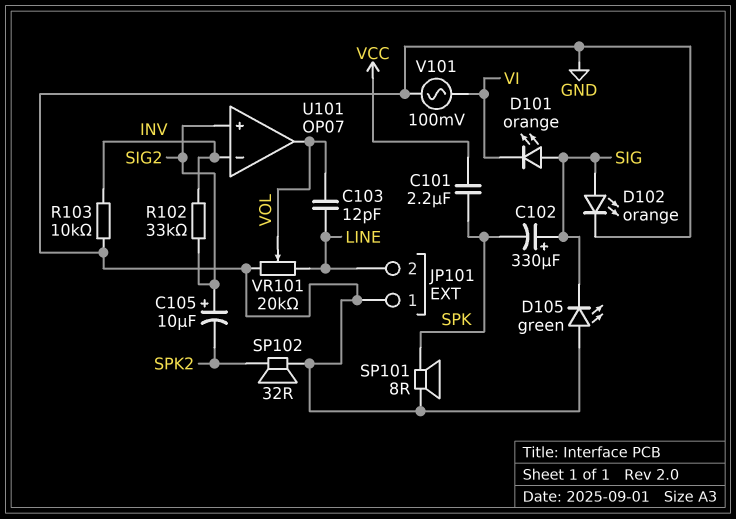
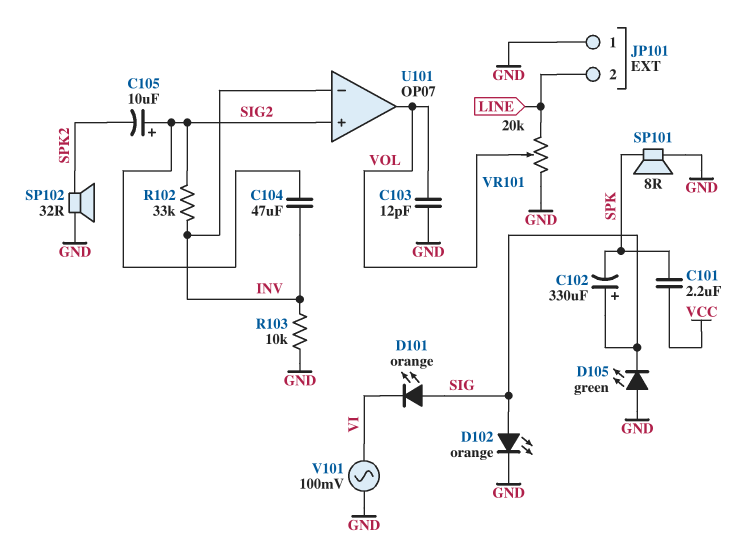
C103: 12pF (LINE, VOL) -> 12pF (GND, VOL)
C104: none -> 47uF (INV, SIG2)

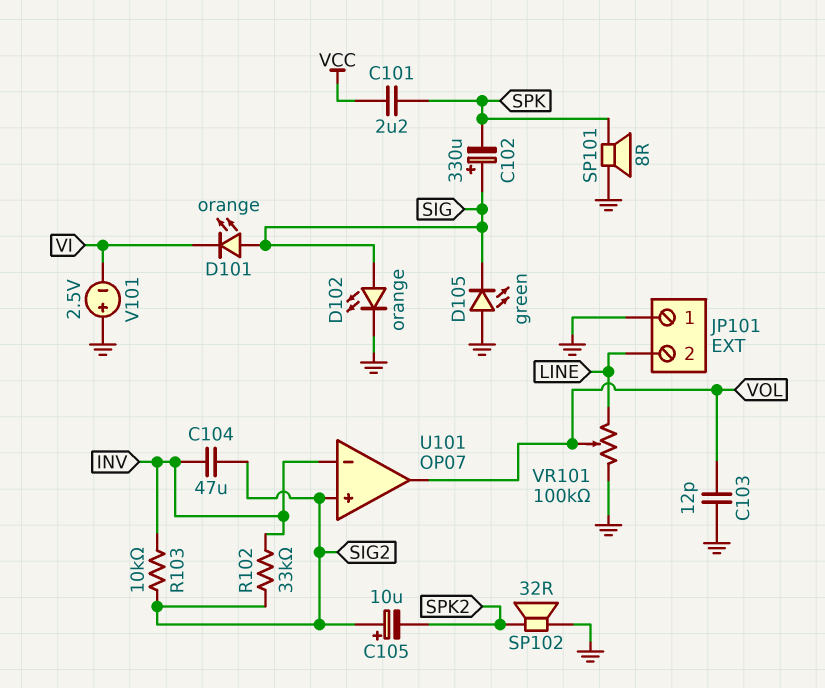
R103: 10k (GND, INV) -> 10k (INV, SIG2)
V101: AC 100mV (GND, VI) -> 2.5V (plus GND, minus VI)
VR101: 20k (GND, LINE, wiper VOL) -> 100k (GND, LINE, wiper VOL)

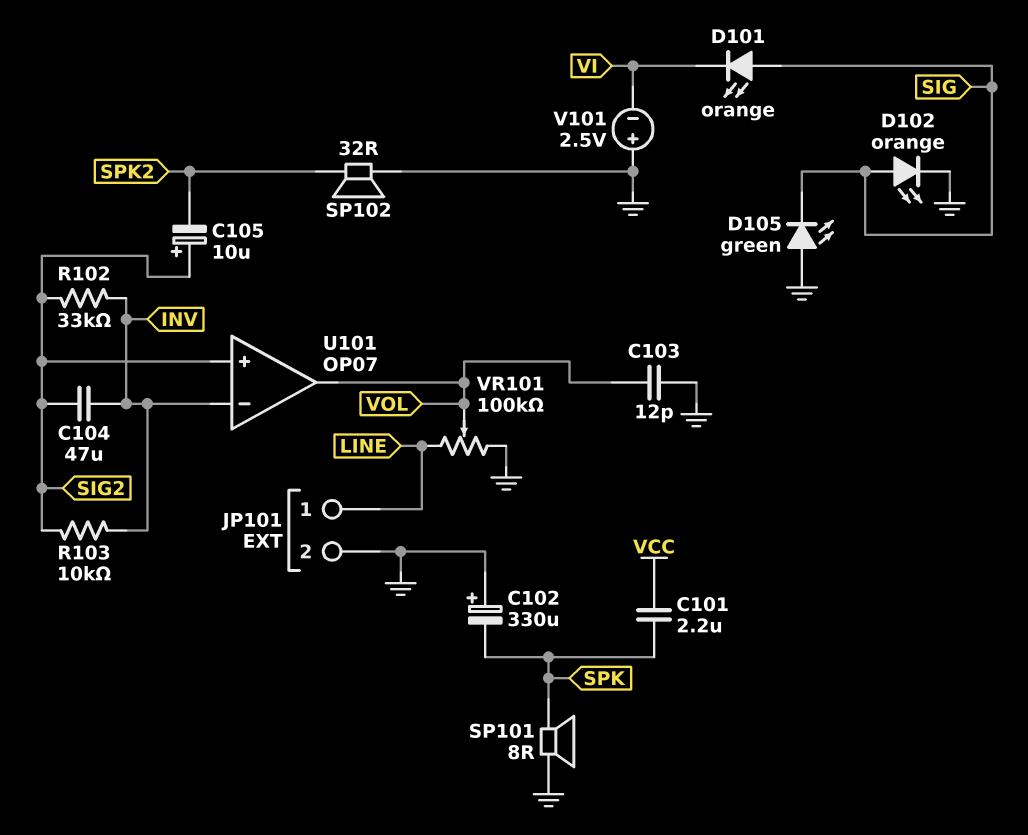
C102: 330uF (plus SIG, minus SPK) -> 330uF (plus GND, minus SPK)
JP101 pin 1: GND -> LINE
JP101 pin 2: LINE -> GND

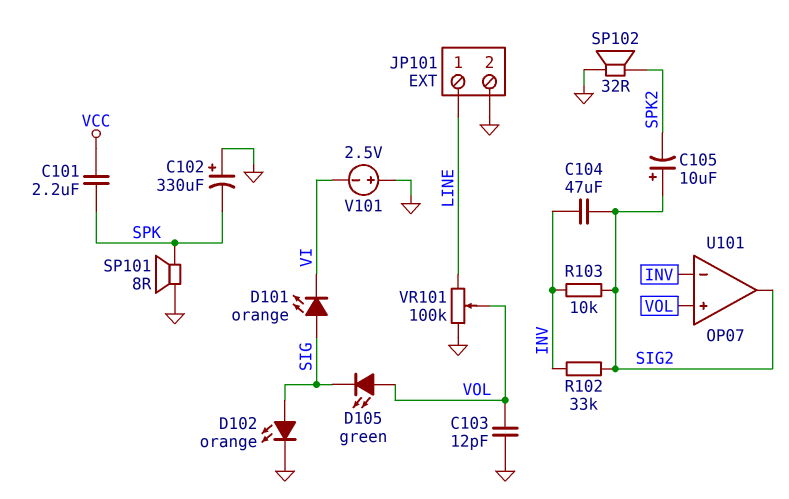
D105: LED green (A GND, K SIG) -> LED green (A VOL, K SIG)
U101 pin in+: SIG2 -> VOL
U101 pin out: VOL -> SIG2

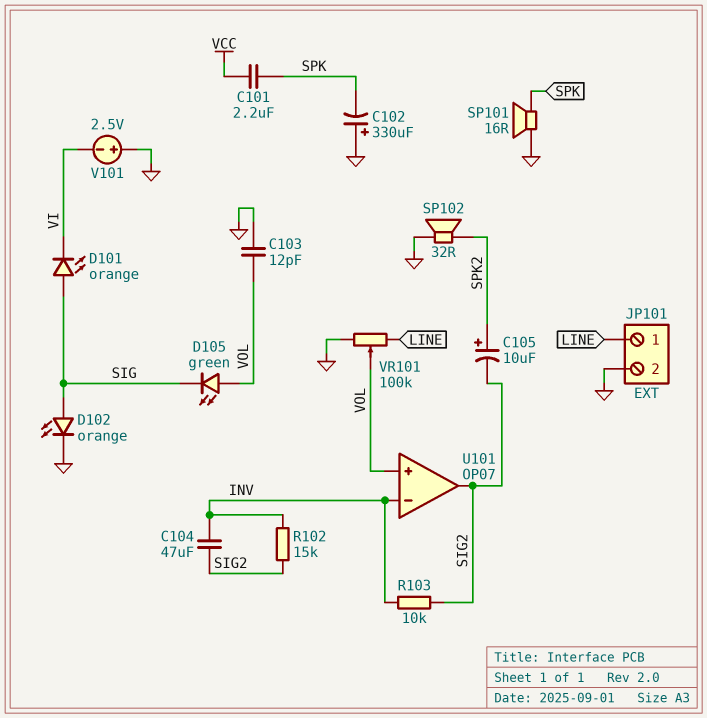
C105: 10uF (plus SIG2, minus SPK2) -> 10uF (plus SPK2, minus SIG2)
R102: 33k (INV, SIG2) -> 15k (INV, SIG2)
SP101: speaker 8R (GND, SPK) -> speaker 16R (GND, SPK)

